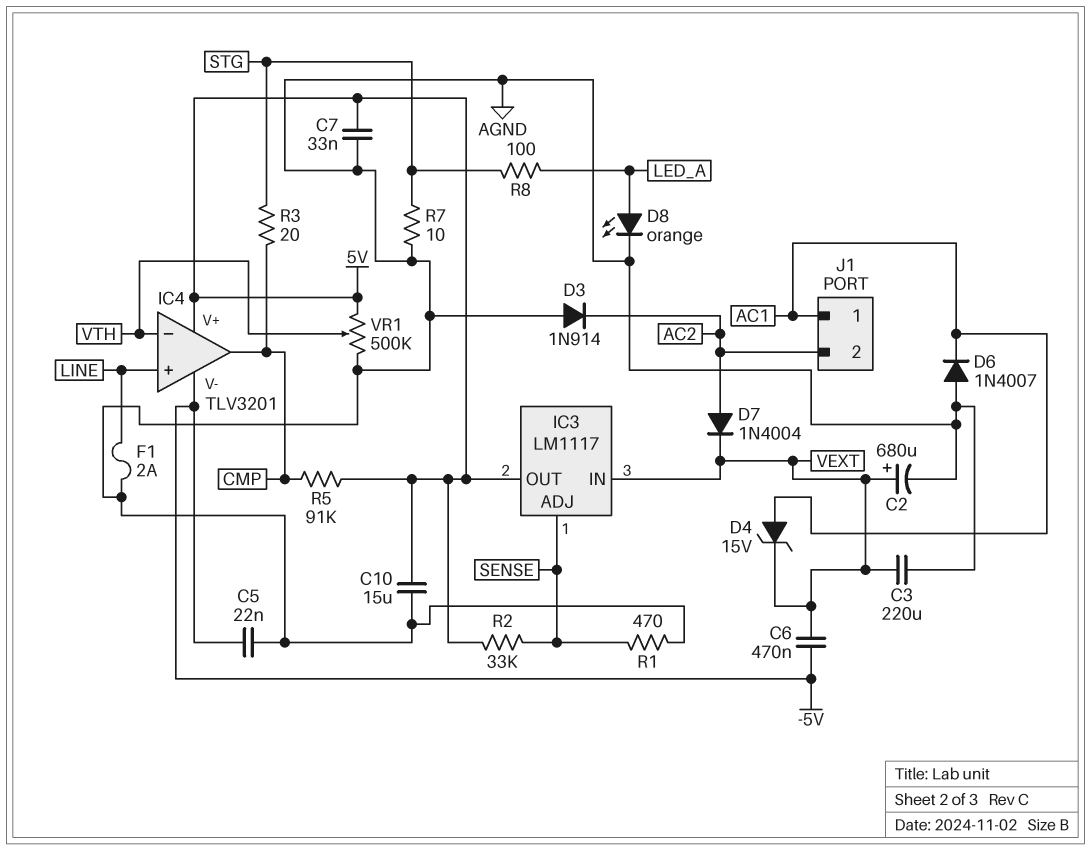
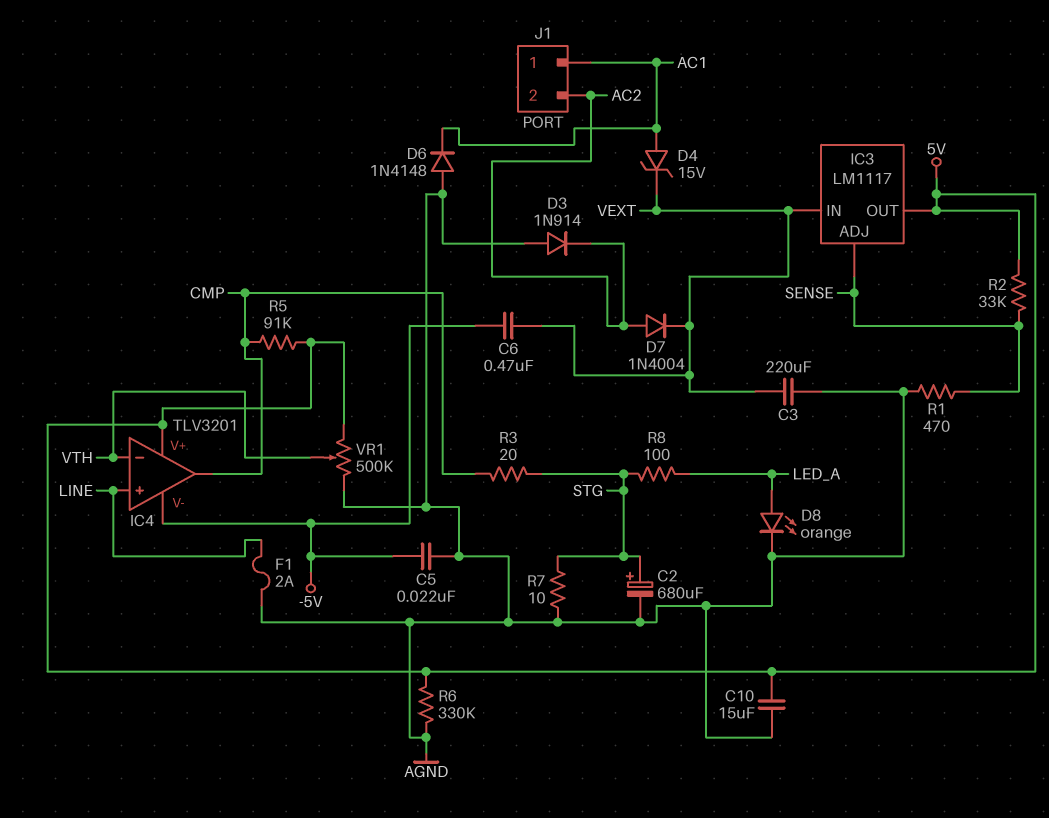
C2: 680uF (plus VEXT, minus AGND) -> 680uF (plus STG, minus AGND)
C7: 33nF (5V, AGND) -> none
D6: diode 1N4007 (A AGND, K AC1) -> diode 1N4148 (A AGND, K AC1)
R6: none -> 330k (5V, AGND)

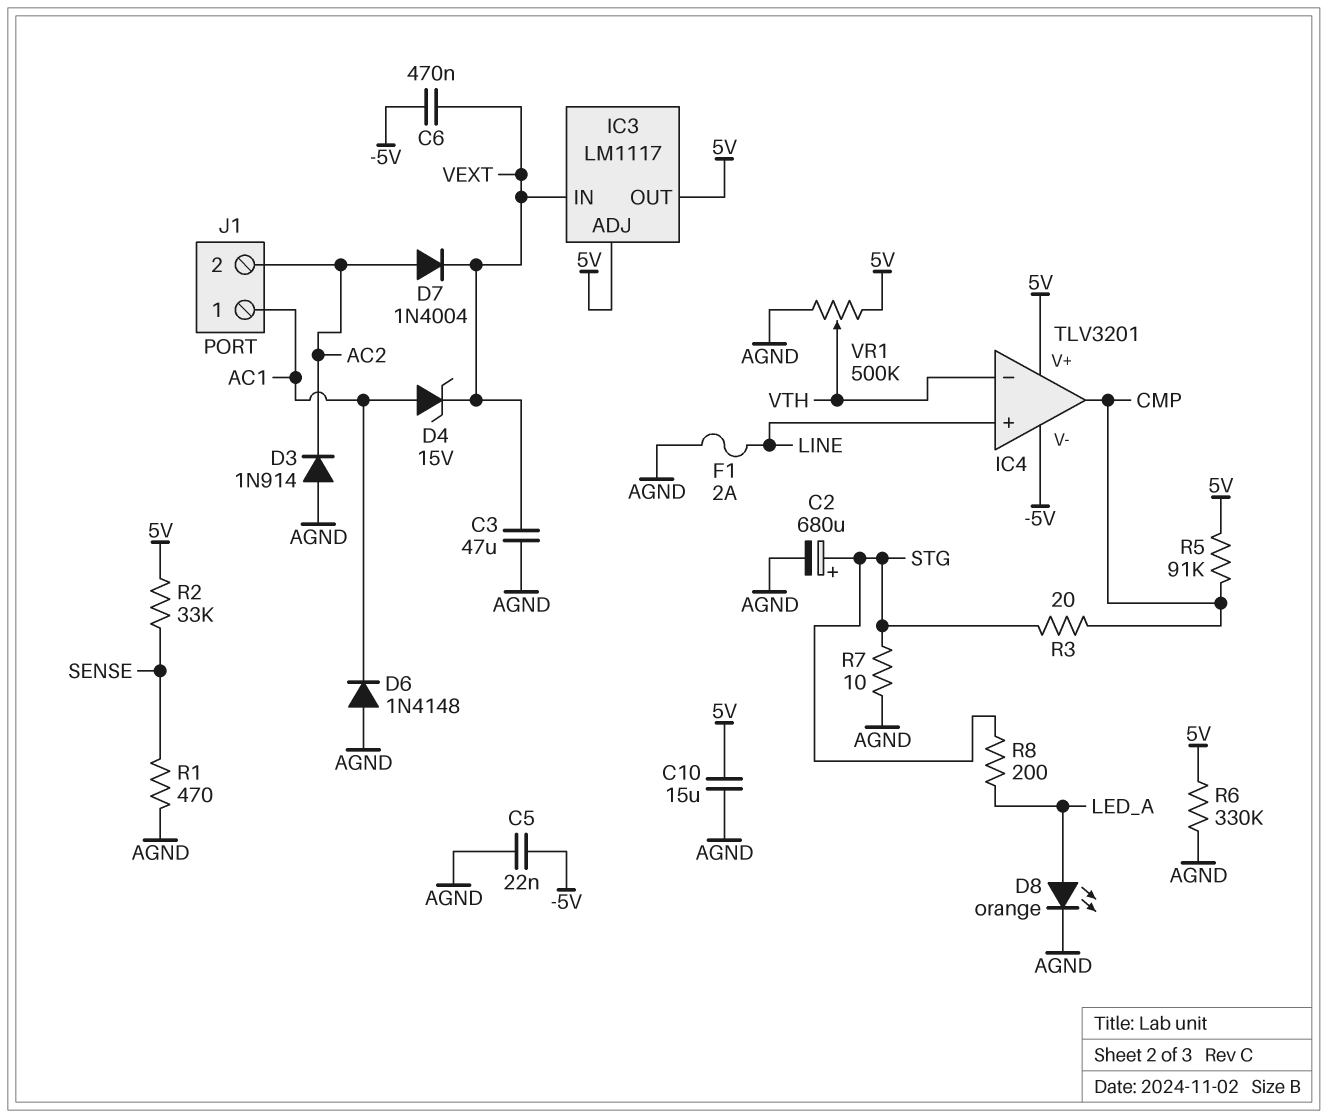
C3: 220uF (AGND, VEXT) -> 47uF (AGND, VEXT)
IC3 pin ADJ: SENSE -> 5V
R8: 100 (LED_A, STG) -> 200 (LED_A, STG)

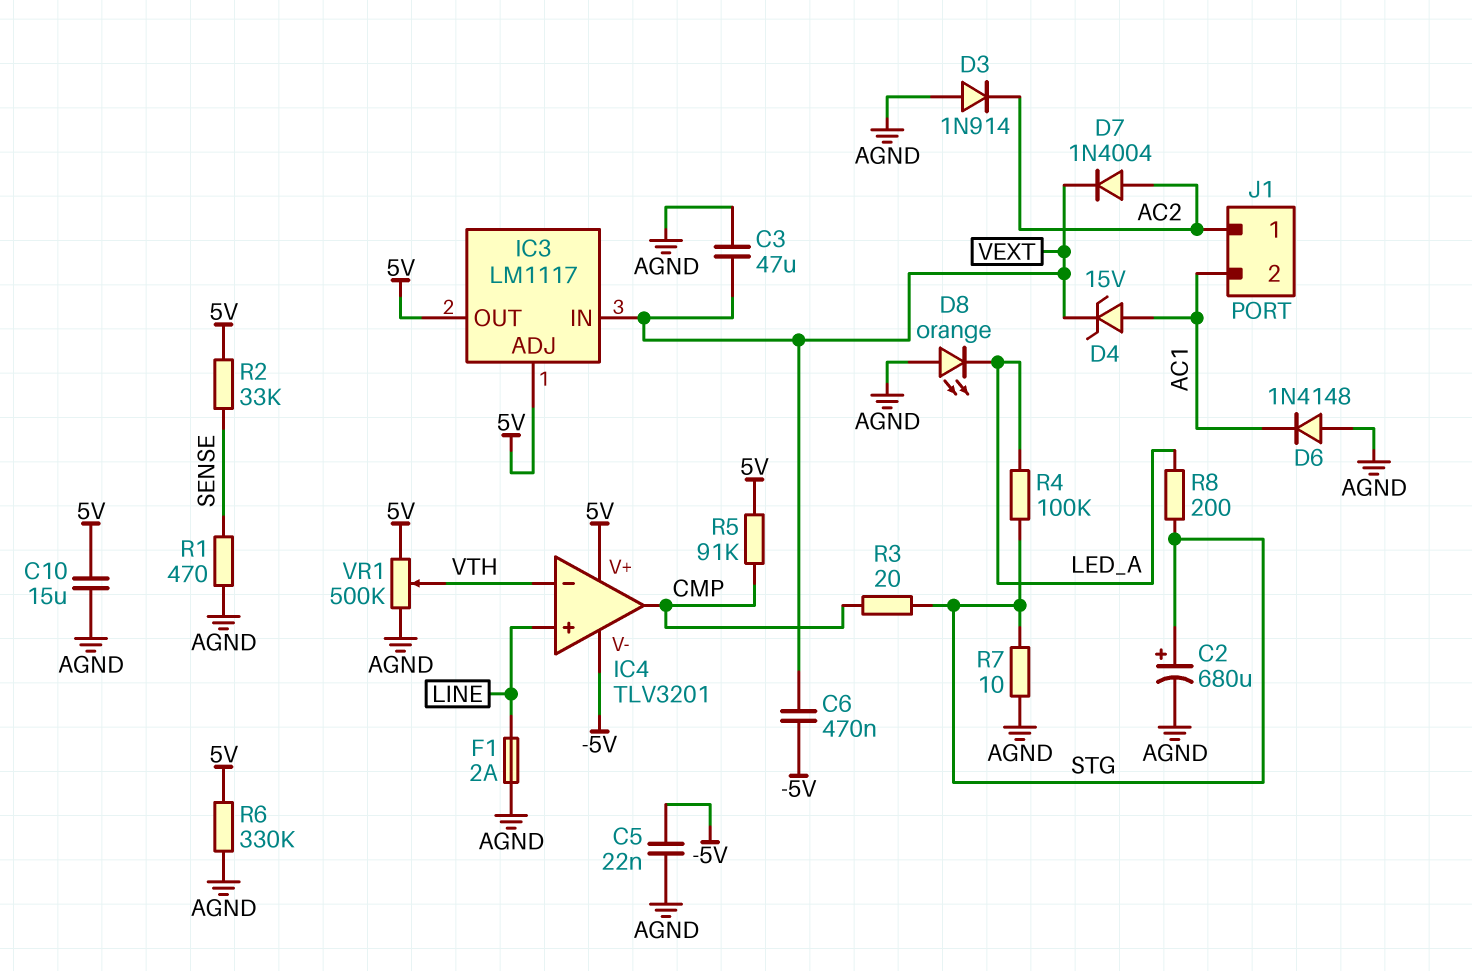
D8: LED orange (A LED_A, K AGND) -> LED orange (A AGND, K LED_A)
J1 pin 1: AC1 -> AC2
J1 pin 2: AC2 -> AC1
R4: none -> 100k (LED_A, STG)

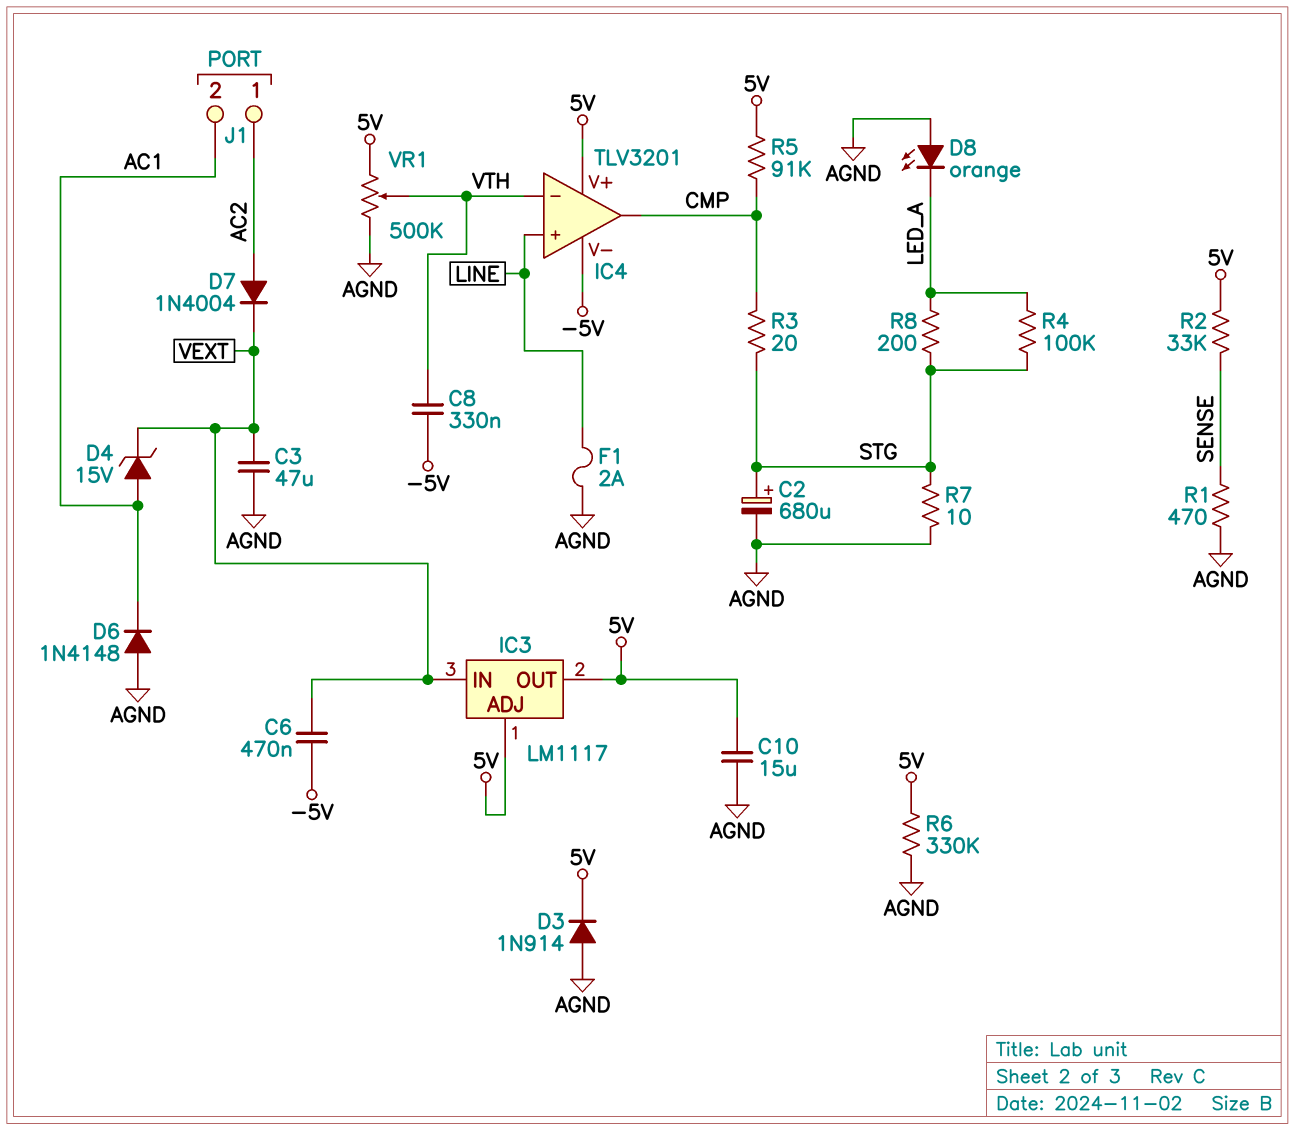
C5: 22nF (-5V, AGND) -> none
C8: none -> 330nF (-5V, VTH)
D3: diode 1N914 (A AGND, K AC2) -> diode 1N914 (A AGND, K 5V)

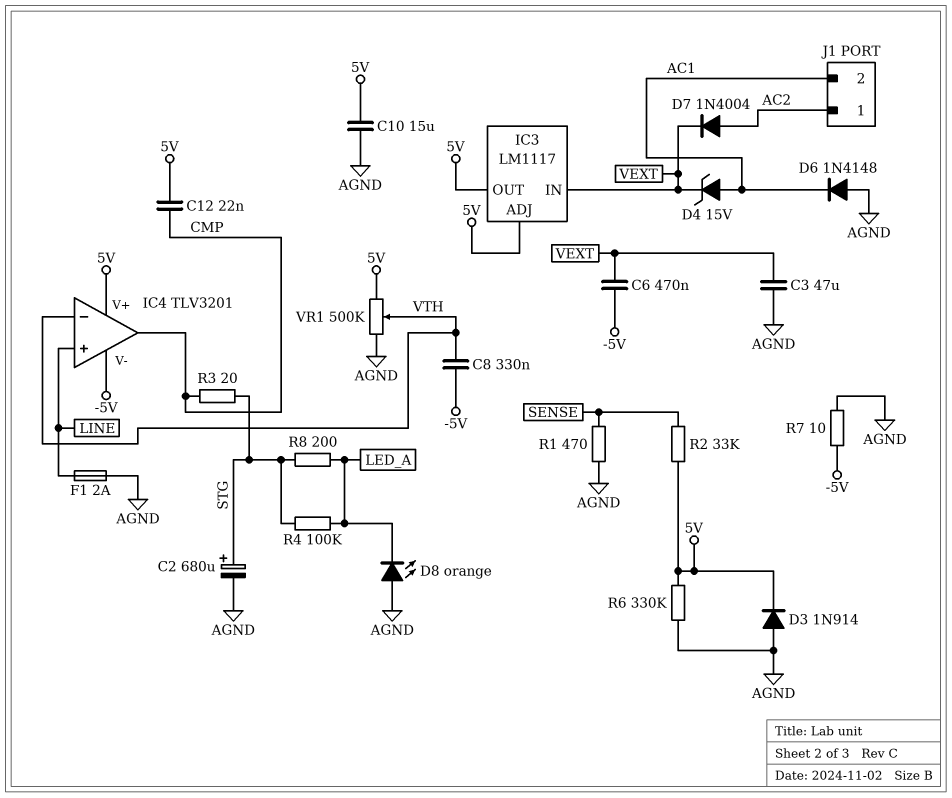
C12: none -> 22nF (5V, CMP)
R5: 91k (5V, CMP) -> none
R7: 10 (AGND, STG) -> 10 (-5V, AGND)

